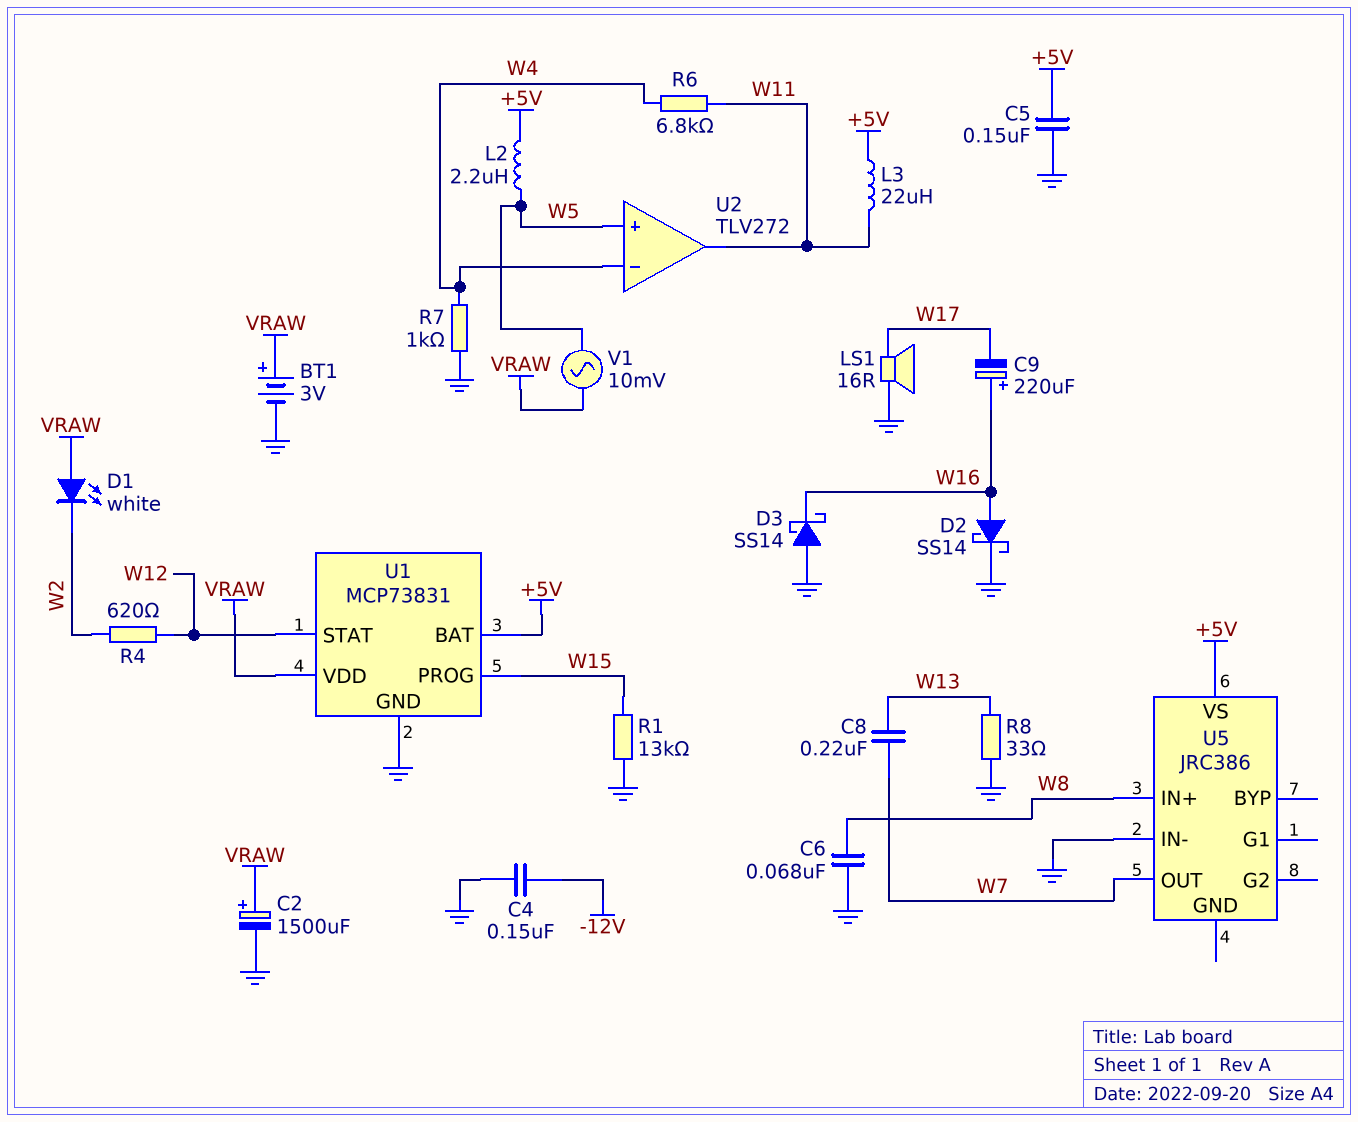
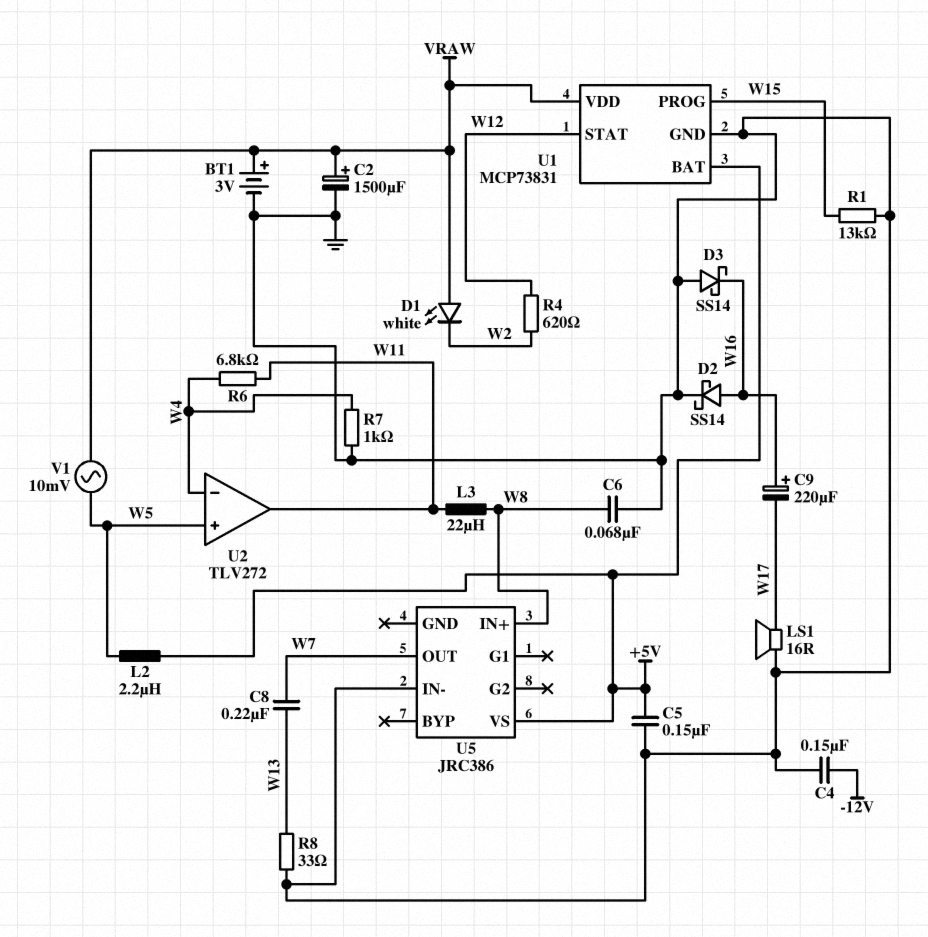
L3: 22uH (+5V, W11) -> 22uH (W8, W11)

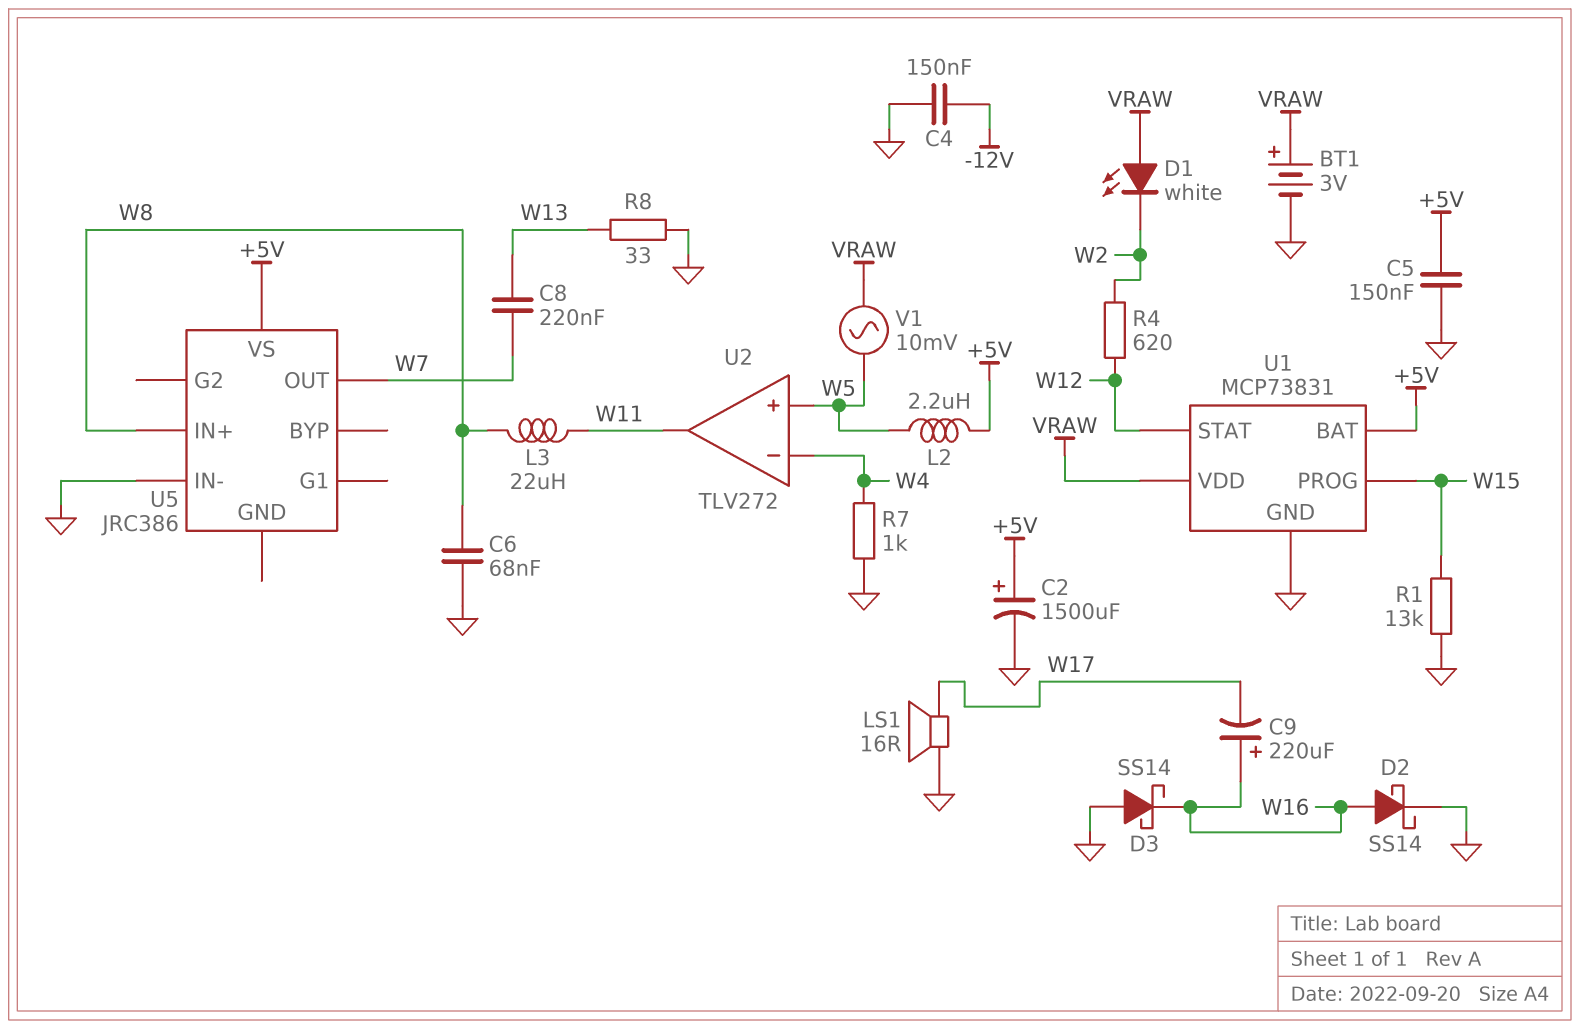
C2: 1500uF (plus VRAW, minus GND) -> 1500uF (plus +5V, minus GND)
R6: 6.8k (W4, W11) -> none

